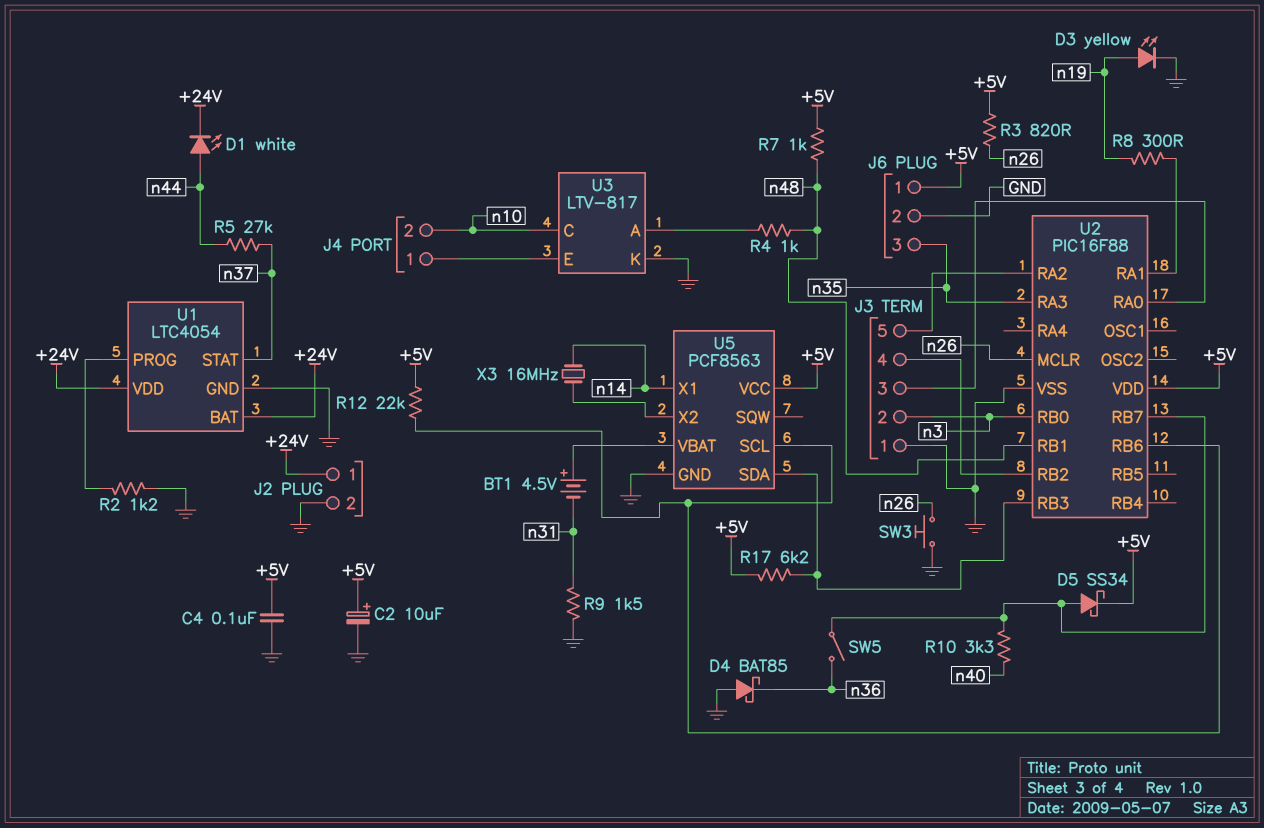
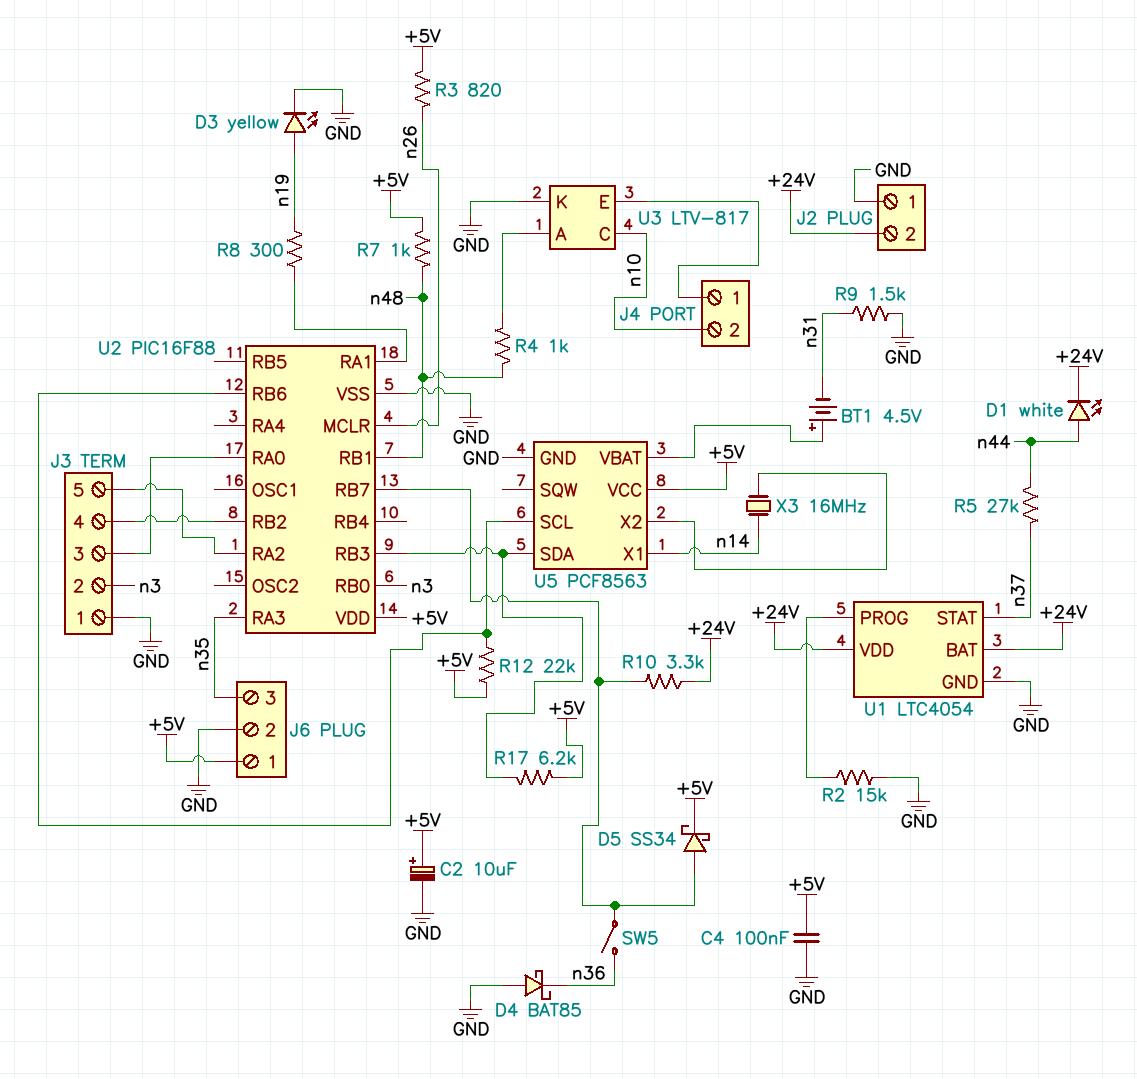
J2 pin 1: +24V -> GND
J2 pin 2: GND -> +24V
R2: 1.2k (GND, U1/PROG) -> 15k (GND, U1/PROG)
R10: 3.3k (U2/RB7, n40) -> 3.3k (+24V, U2/RB7)
SW3: button (GND, n26) -> none

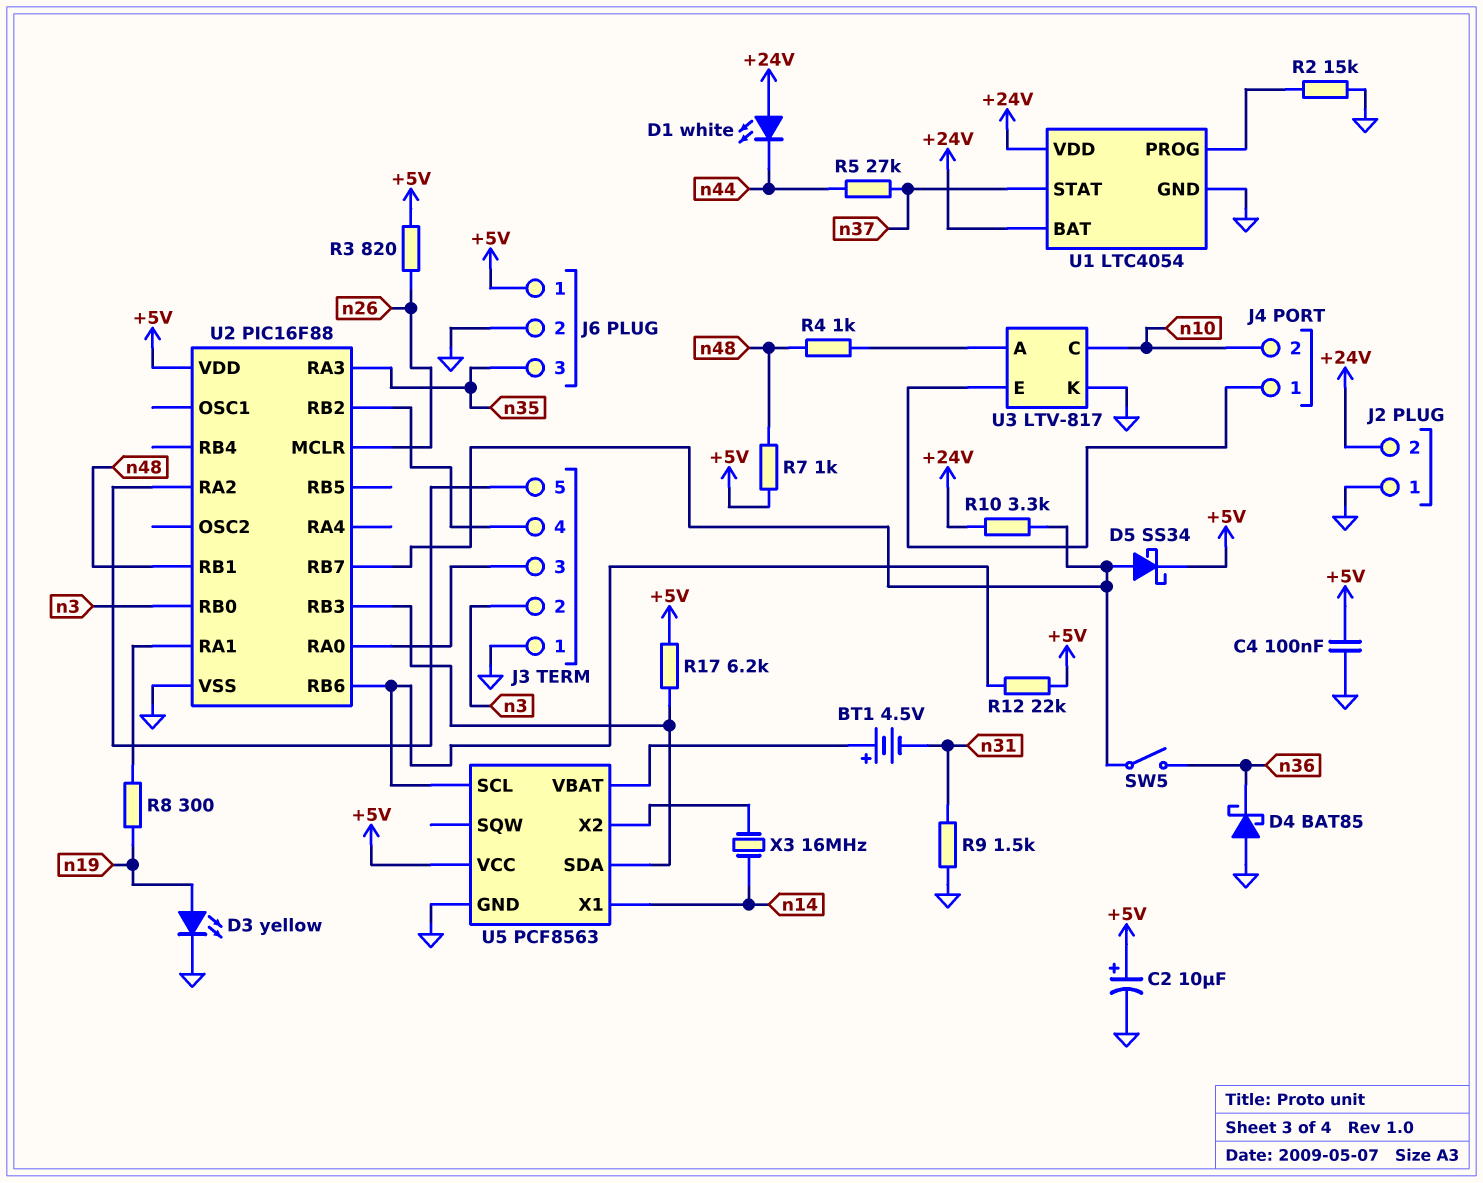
D1: LED white (A n44, K +24V) -> LED white (A +24V, K n44)

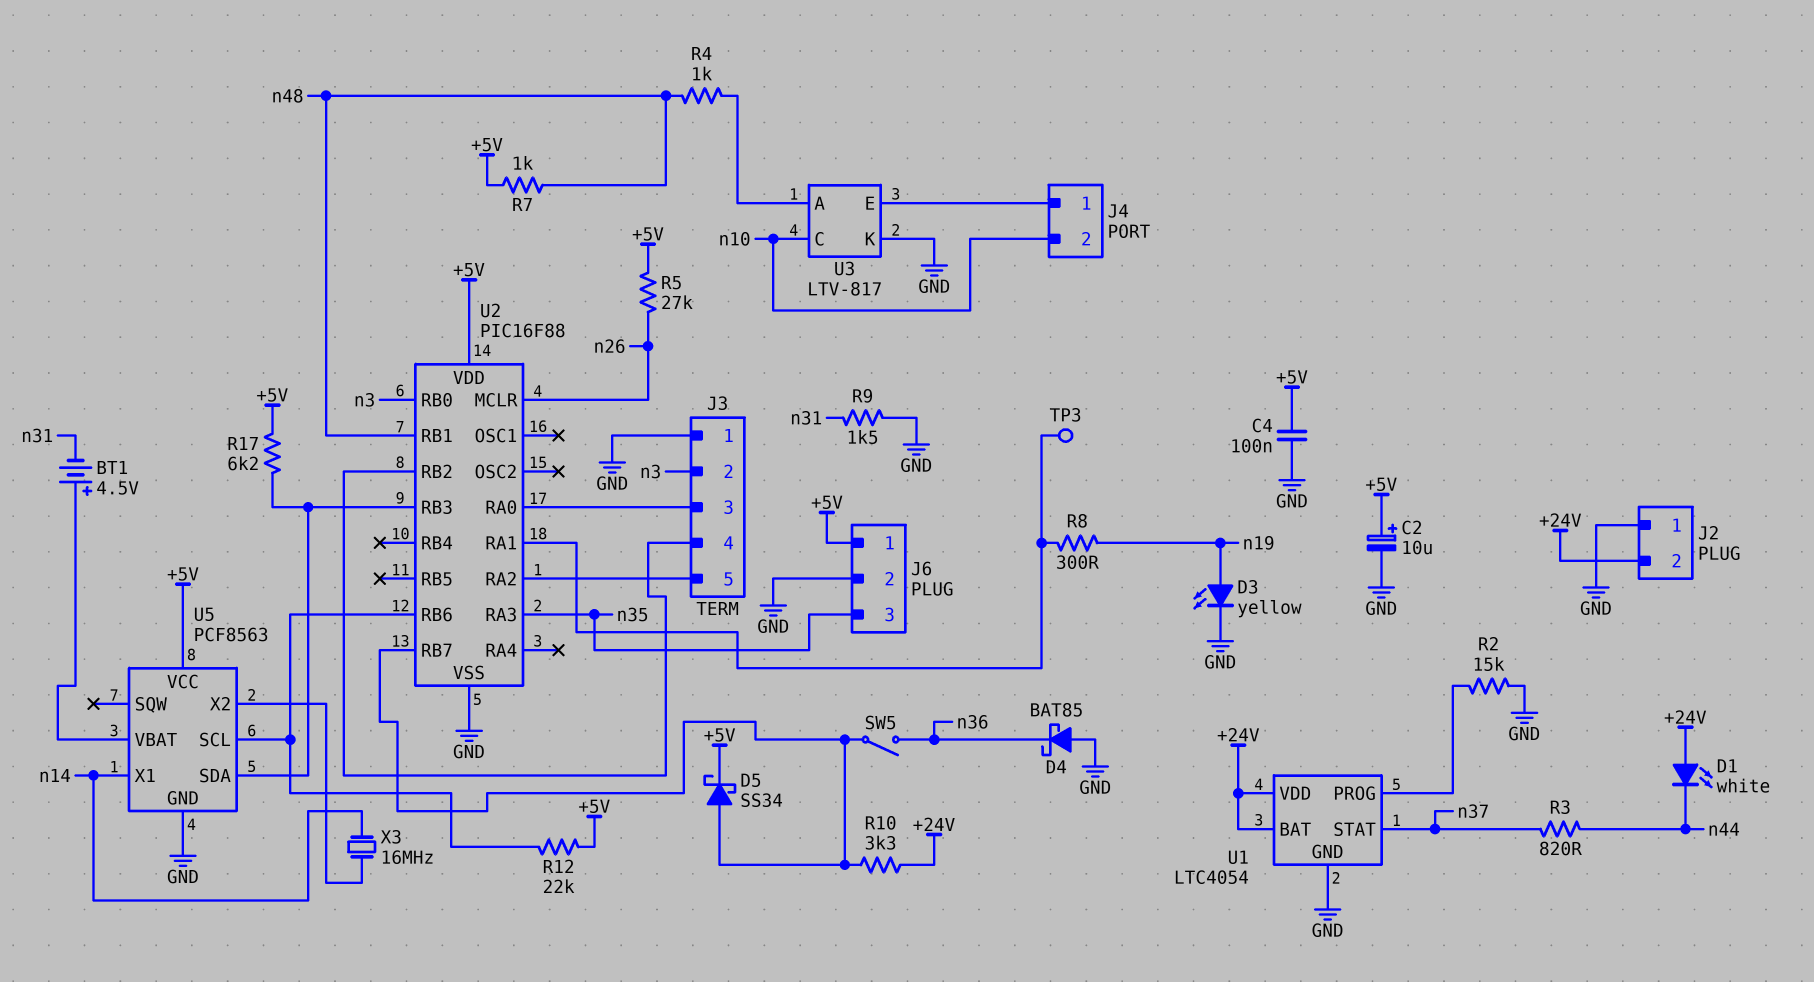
R3: 820 (+5V, n26) -> 820 (n37, n44)
R5: 27k (n37, n44) -> 27k (+5V, n26)
TP3: none -> test point (U2/RA1)

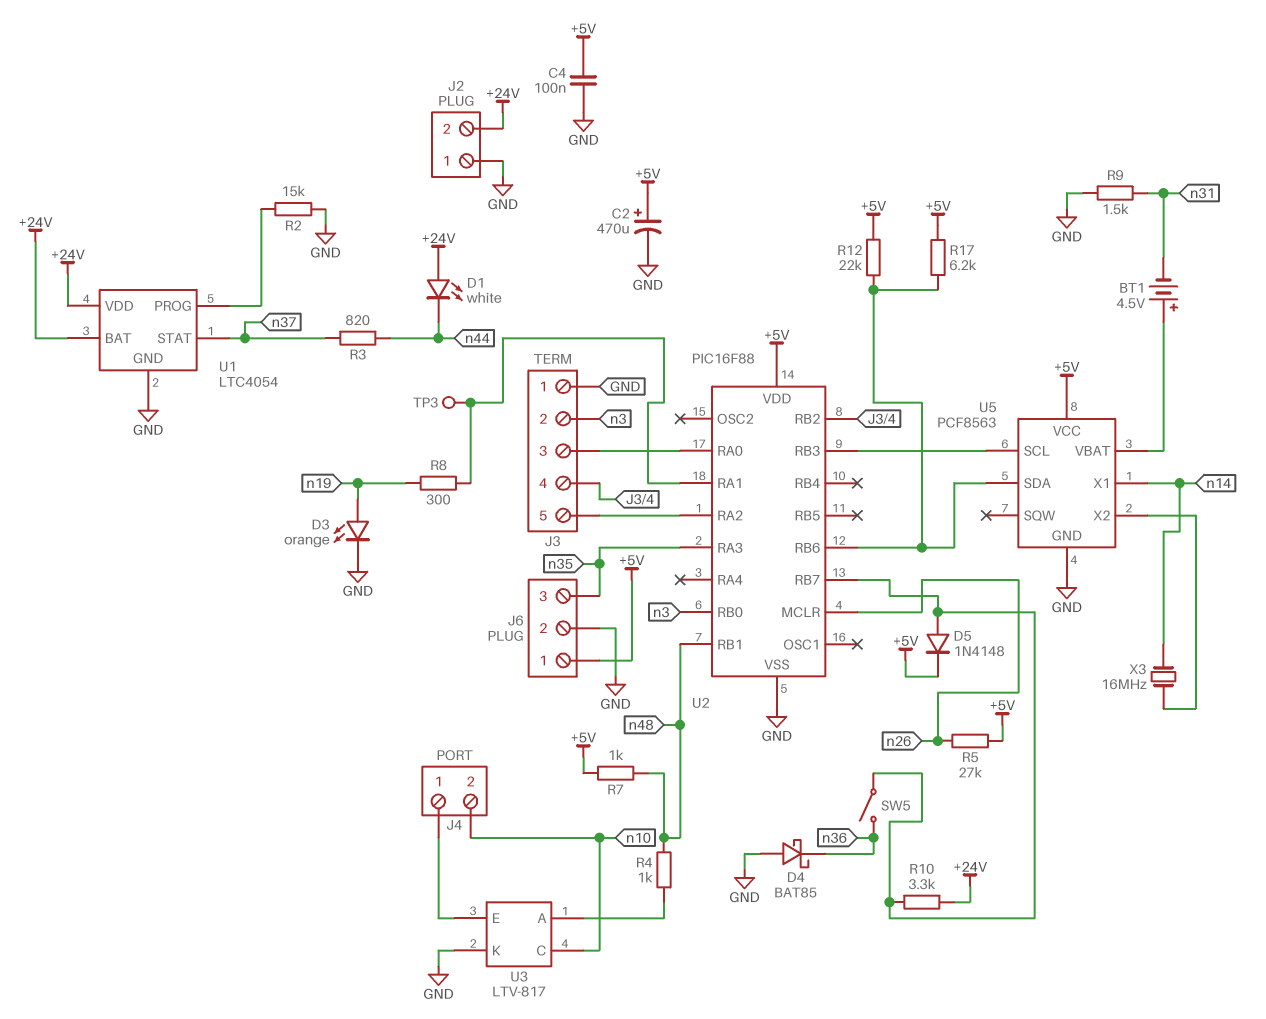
C2: 10uF (plus +5V, minus GND) -> 470uF (plus +5V, minus GND)
D3: LED yellow (A n19, K GND) -> LED orange (A n19, K GND)
D5: schottky SS34 (A U2/RB7, K +5V) -> diode 1N4148 (A U2/RB7, K +5V)
R17: 6.2k (+5V, U2/RB3) -> 6.2k (+5V, U2/RB6)
U5 pin SCL: U2/RB6 -> U2/RB3
U5 pin SDA: U2/RB3 -> U2/RB6

